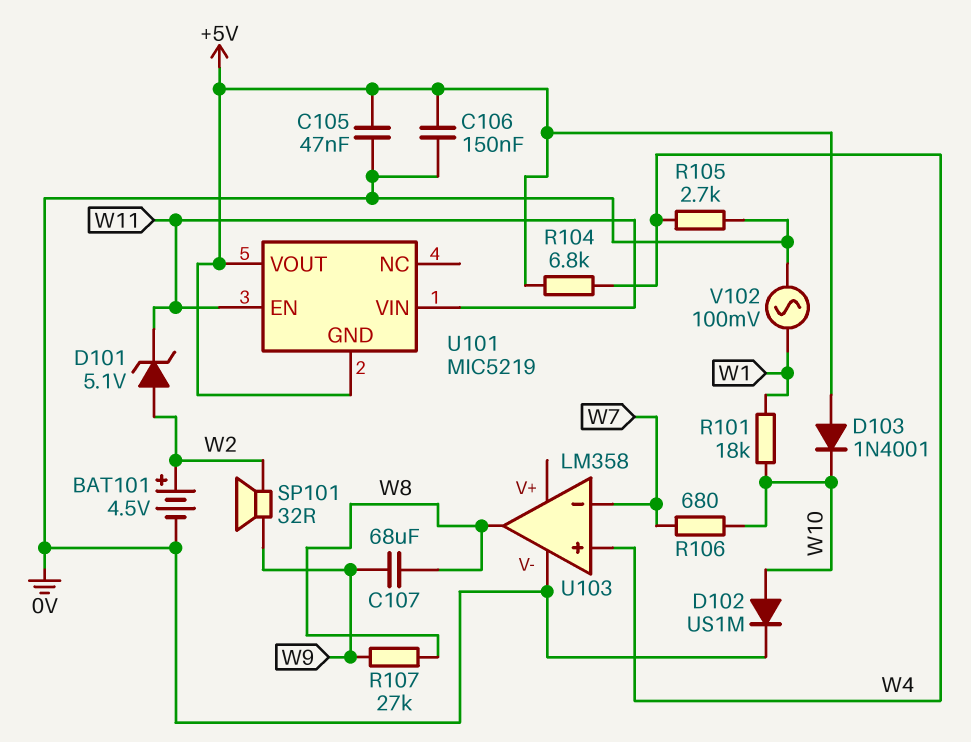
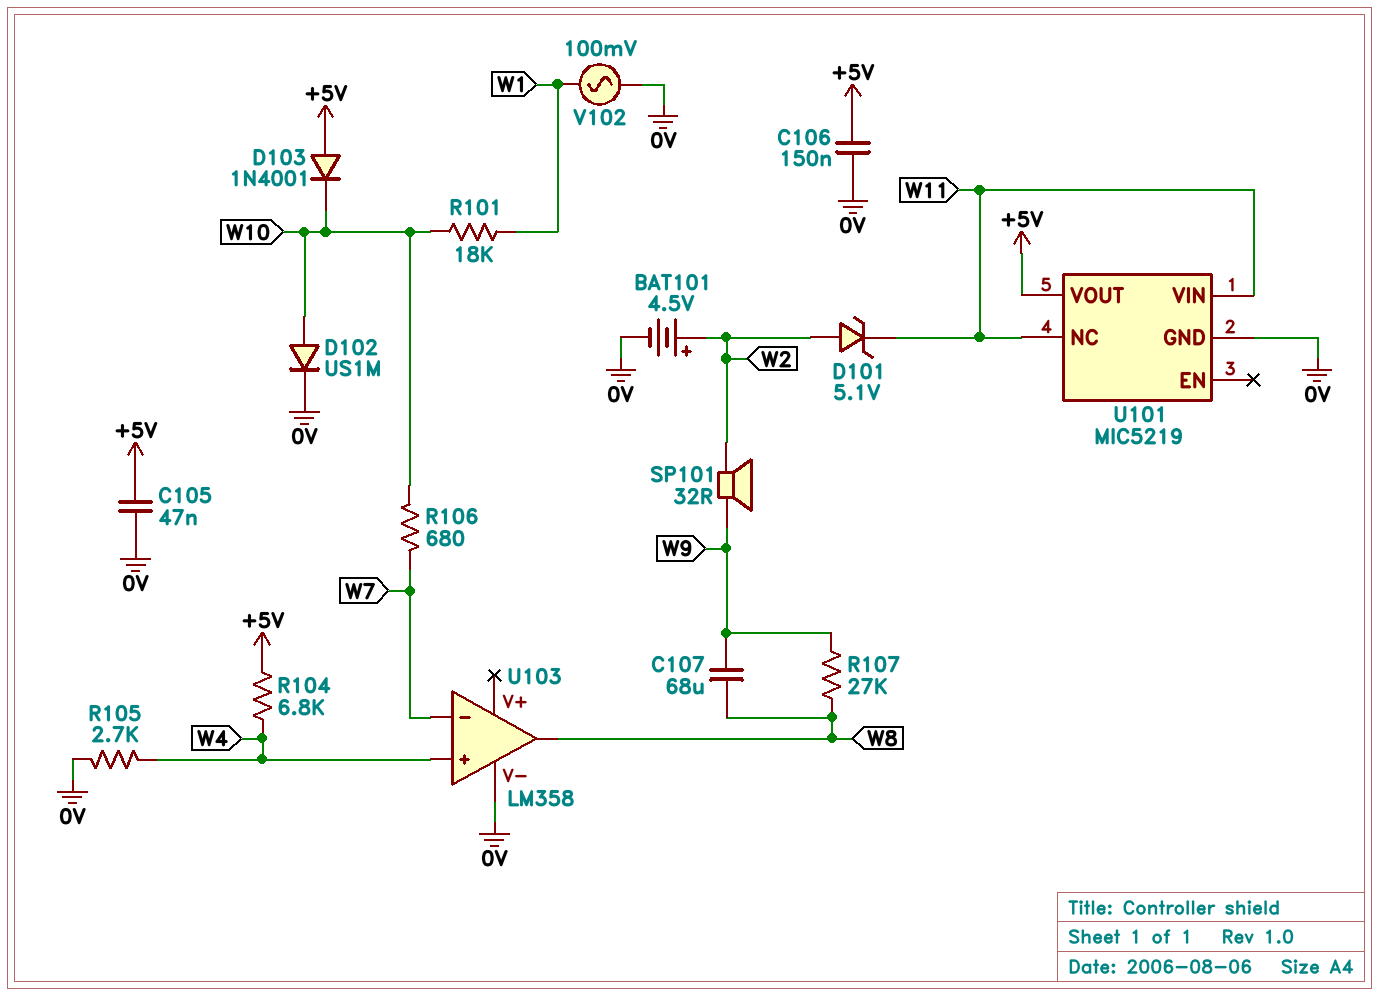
U101 pin EN: W11 -> none
U101 pin GND: +5V -> 0V
U101 pin NC: none -> W11

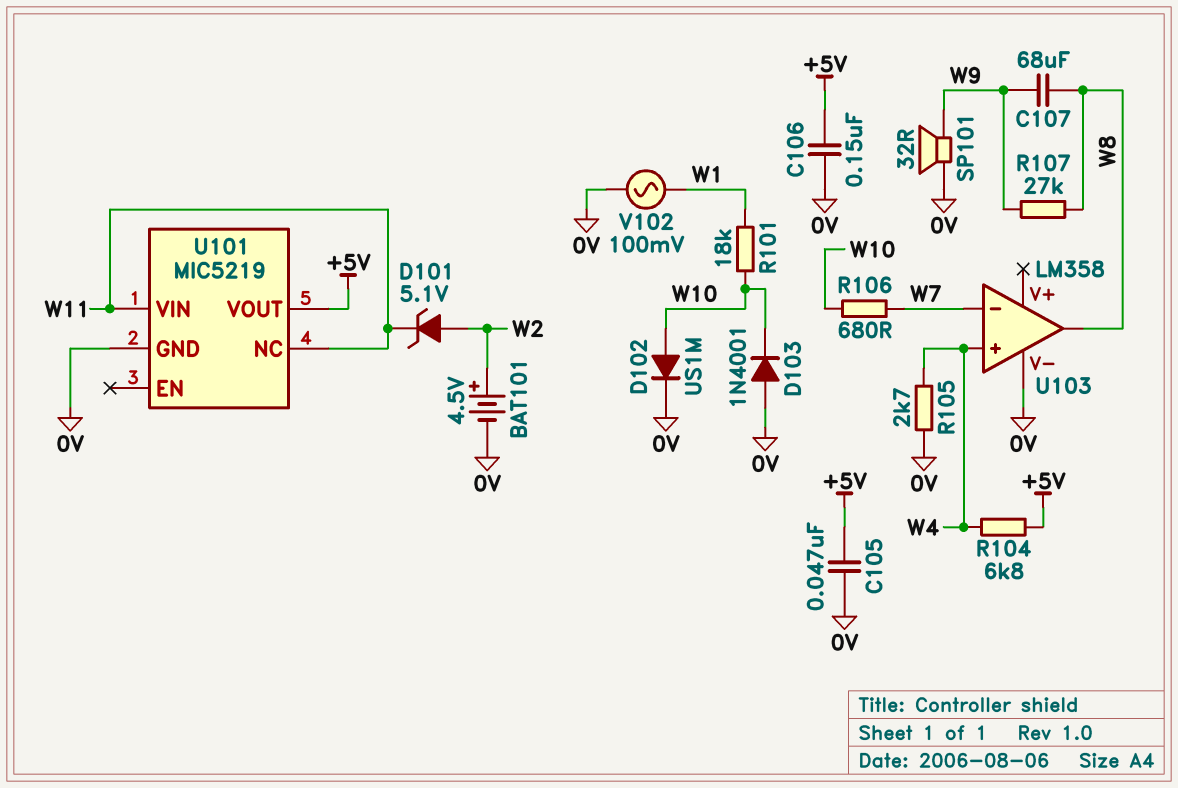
D103: diode 1N4001 (A +5V, K W10) -> diode 1N4001 (A 0V, K W10)
SP101: speaker 32R (W2, W9) -> speaker 32R (0V, W9)

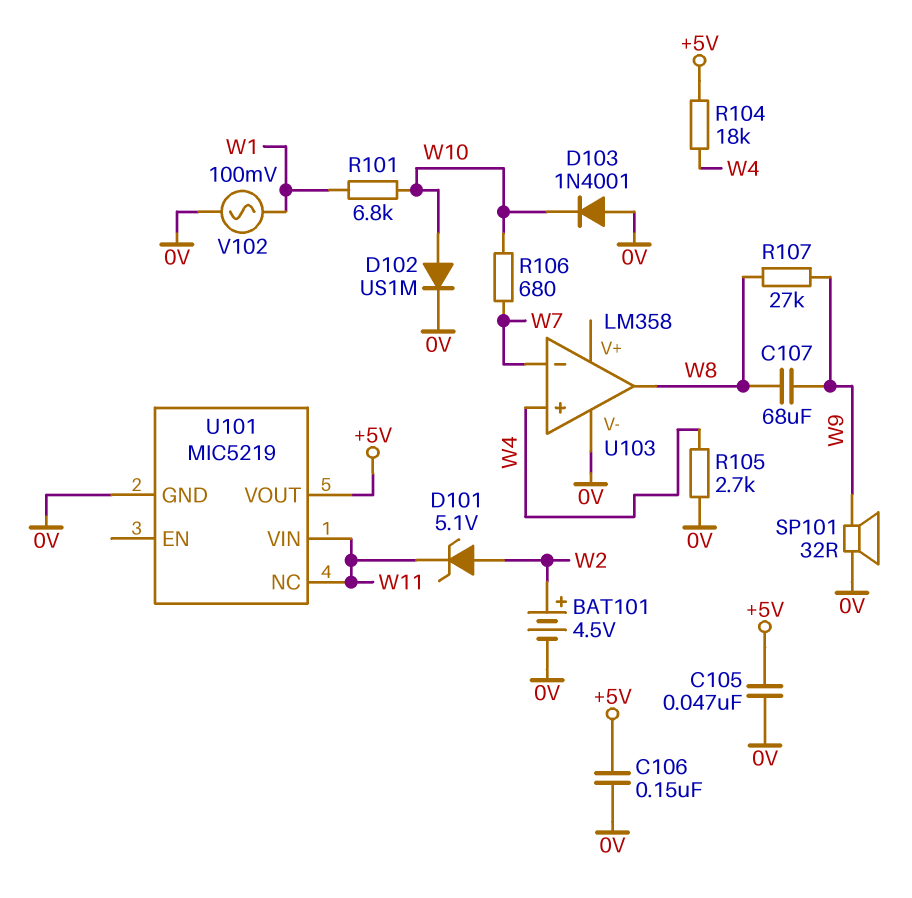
R101: 18k (W1, W10) -> 6.8k (W1, W10)
R104: 6.8k (+5V, W4) -> 18k (+5V, W4)

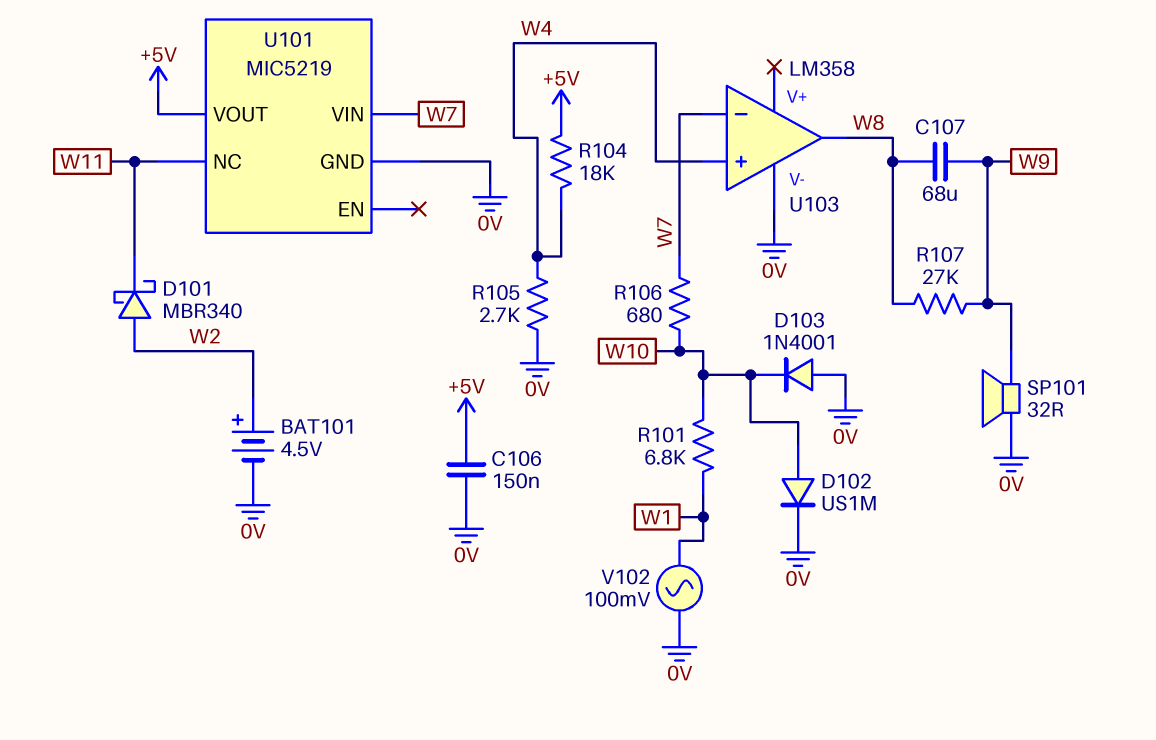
C105: 47nF (+5V, 0V) -> none
D101: zener 5.1V (A W2, K W11) -> schottky MBR340 (A W2, K W11)
U101 pin VIN: W11 -> W7

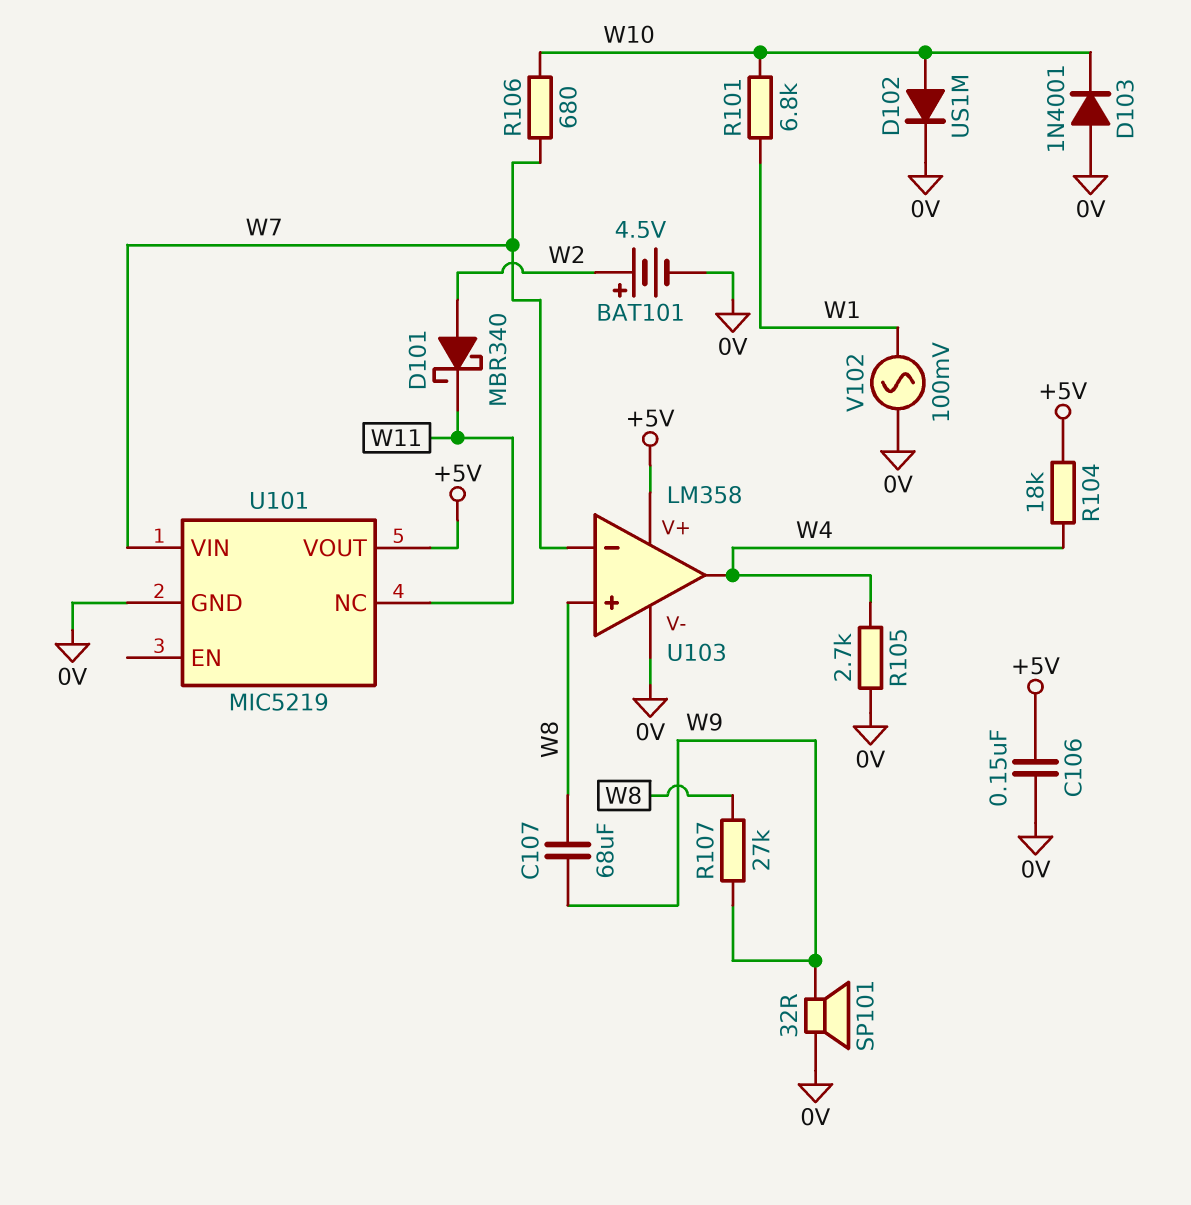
U103 pin V+: none -> +5V
U103 pin in+: W4 -> W8
U103 pin out: W8 -> W4

